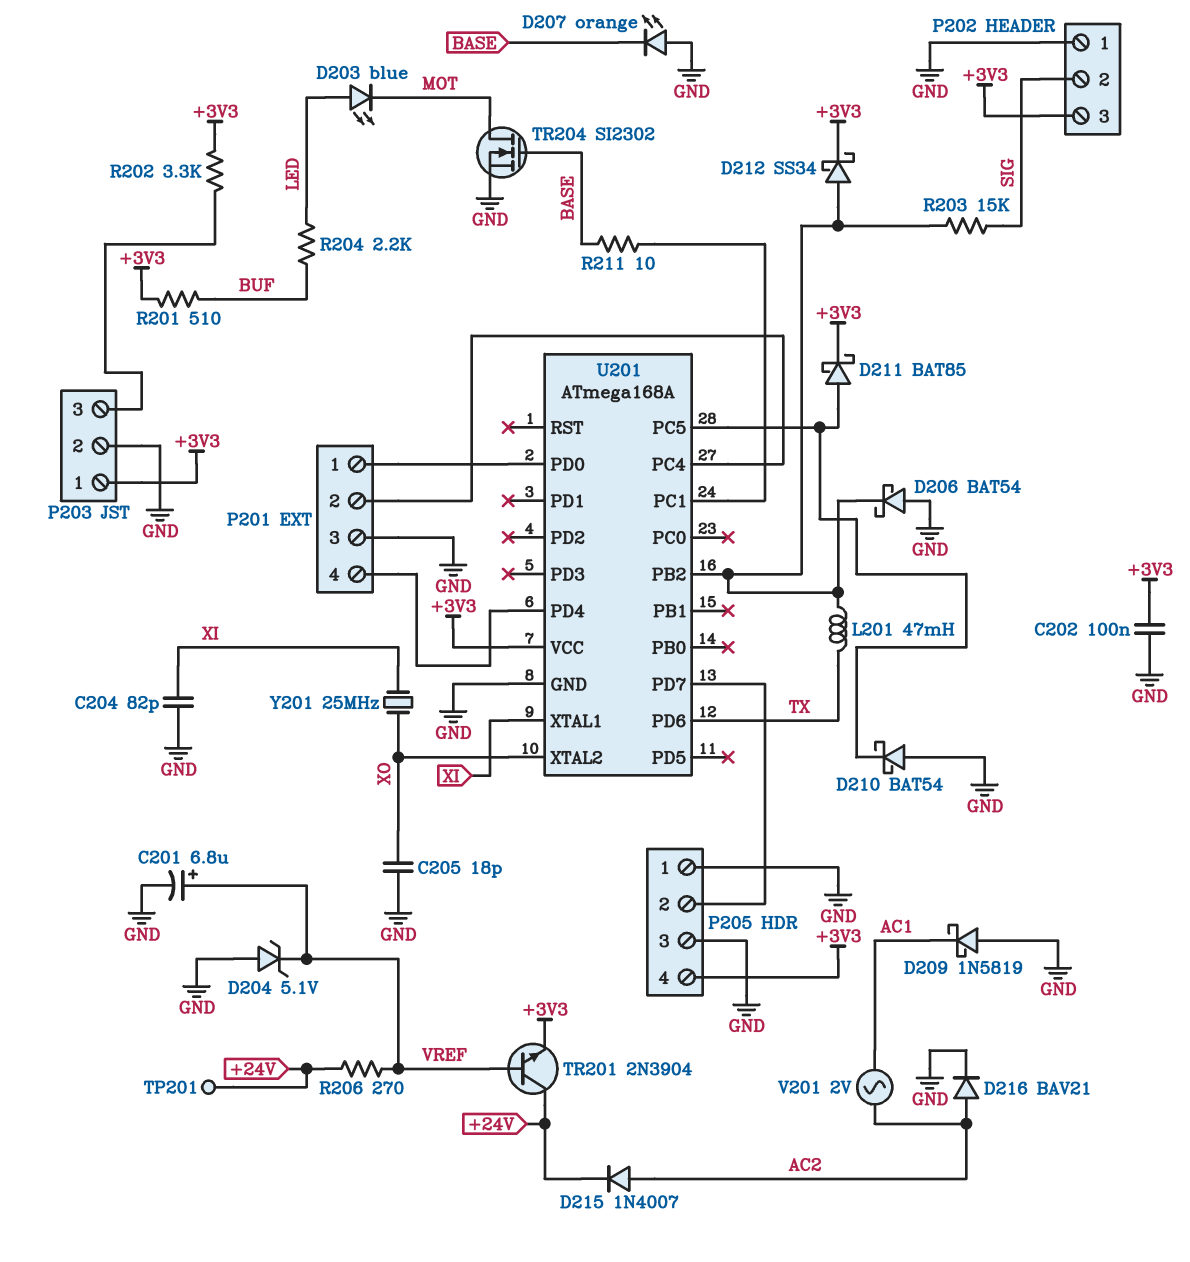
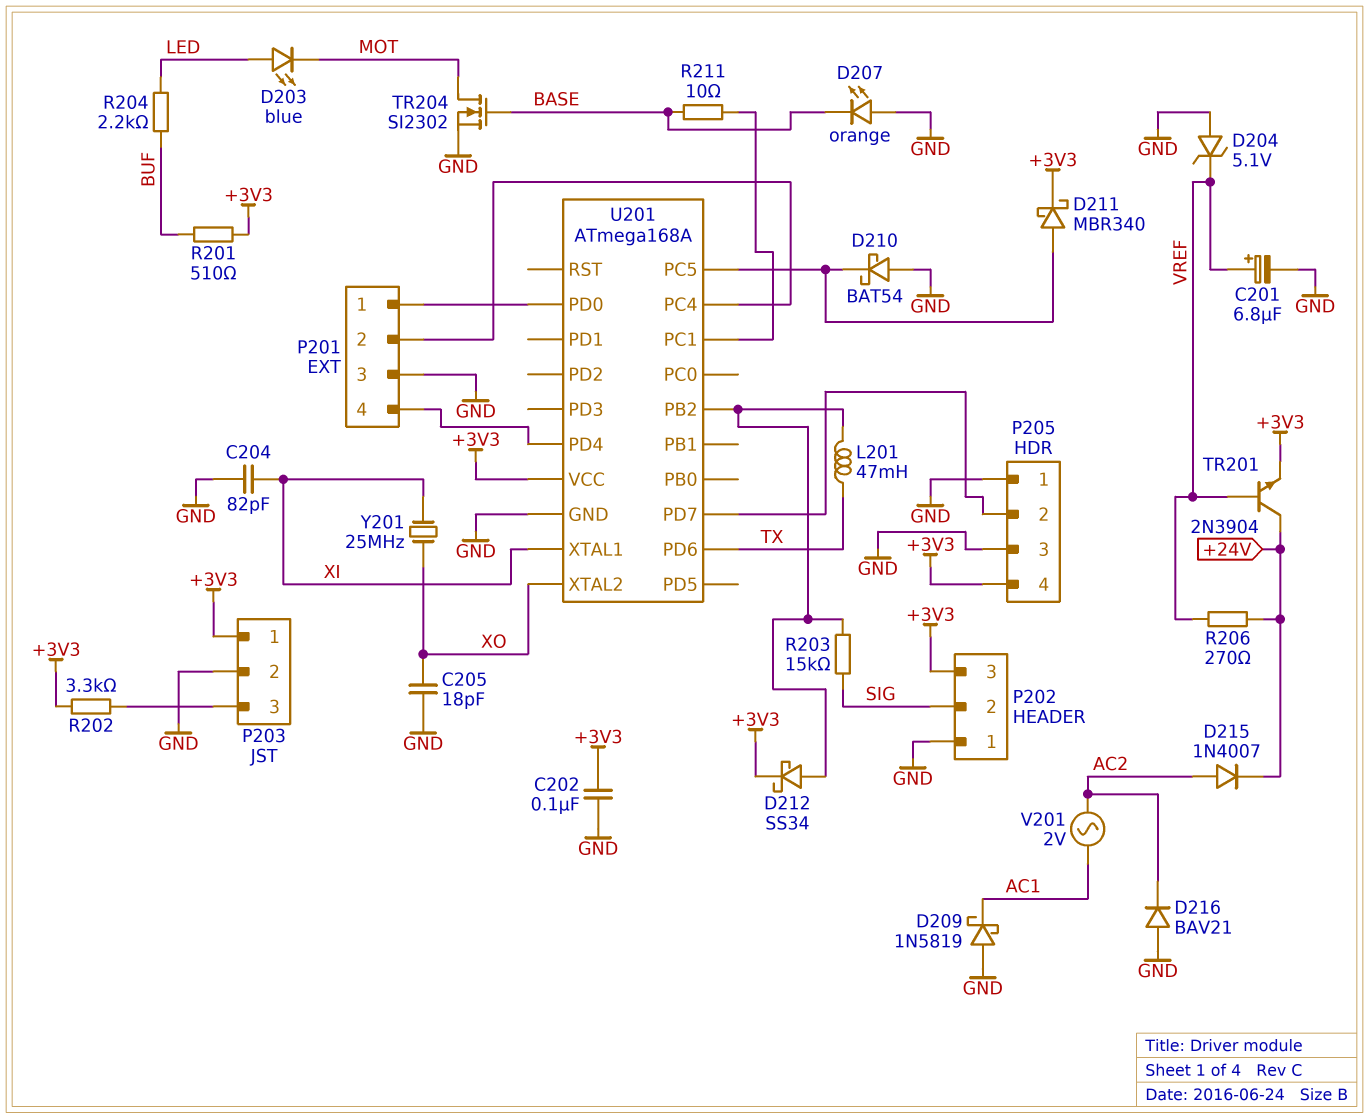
D206: schottky BAT54 (A GND, K U201/PB2) -> none
D211: schottky BAT85 (A U201/PC5, K +3V3) -> schottky MBR340 (A U201/PC5, K +3V3)
D216: diode BAV21 (A AC2, K GND) -> diode BAV21 (A GND, K AC2)
TP201: test point (+24V) -> none

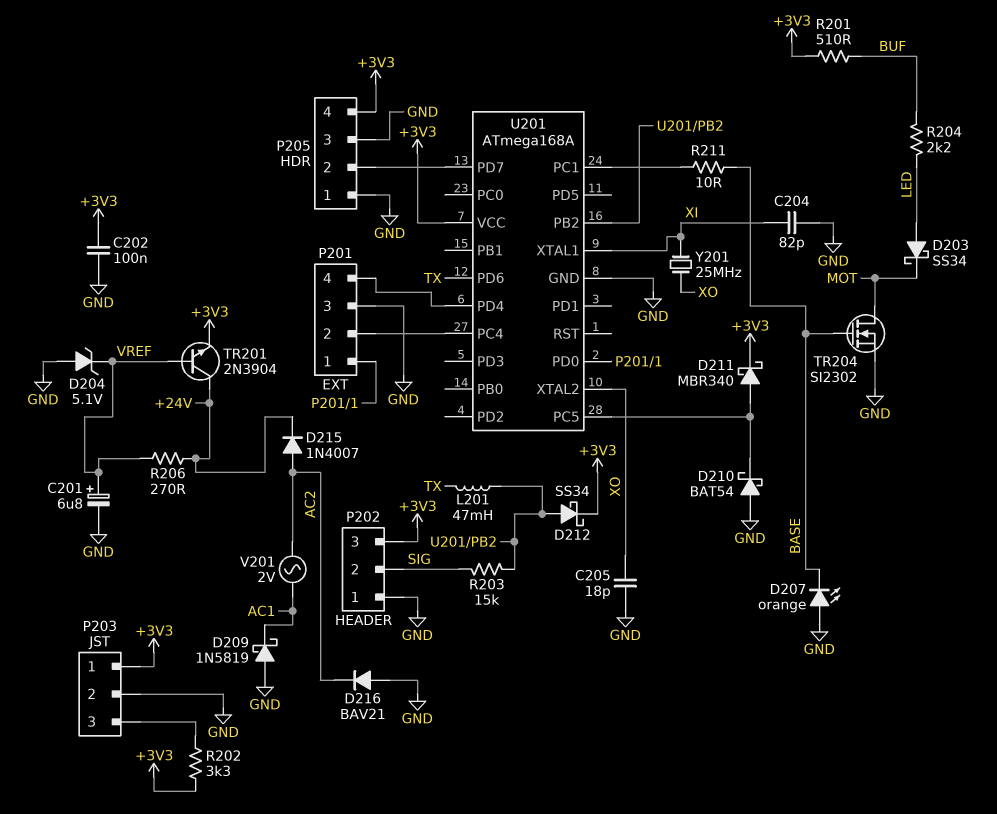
D203: LED blue (A LED, K MOT) -> schottky SS34 (A LED, K MOT)

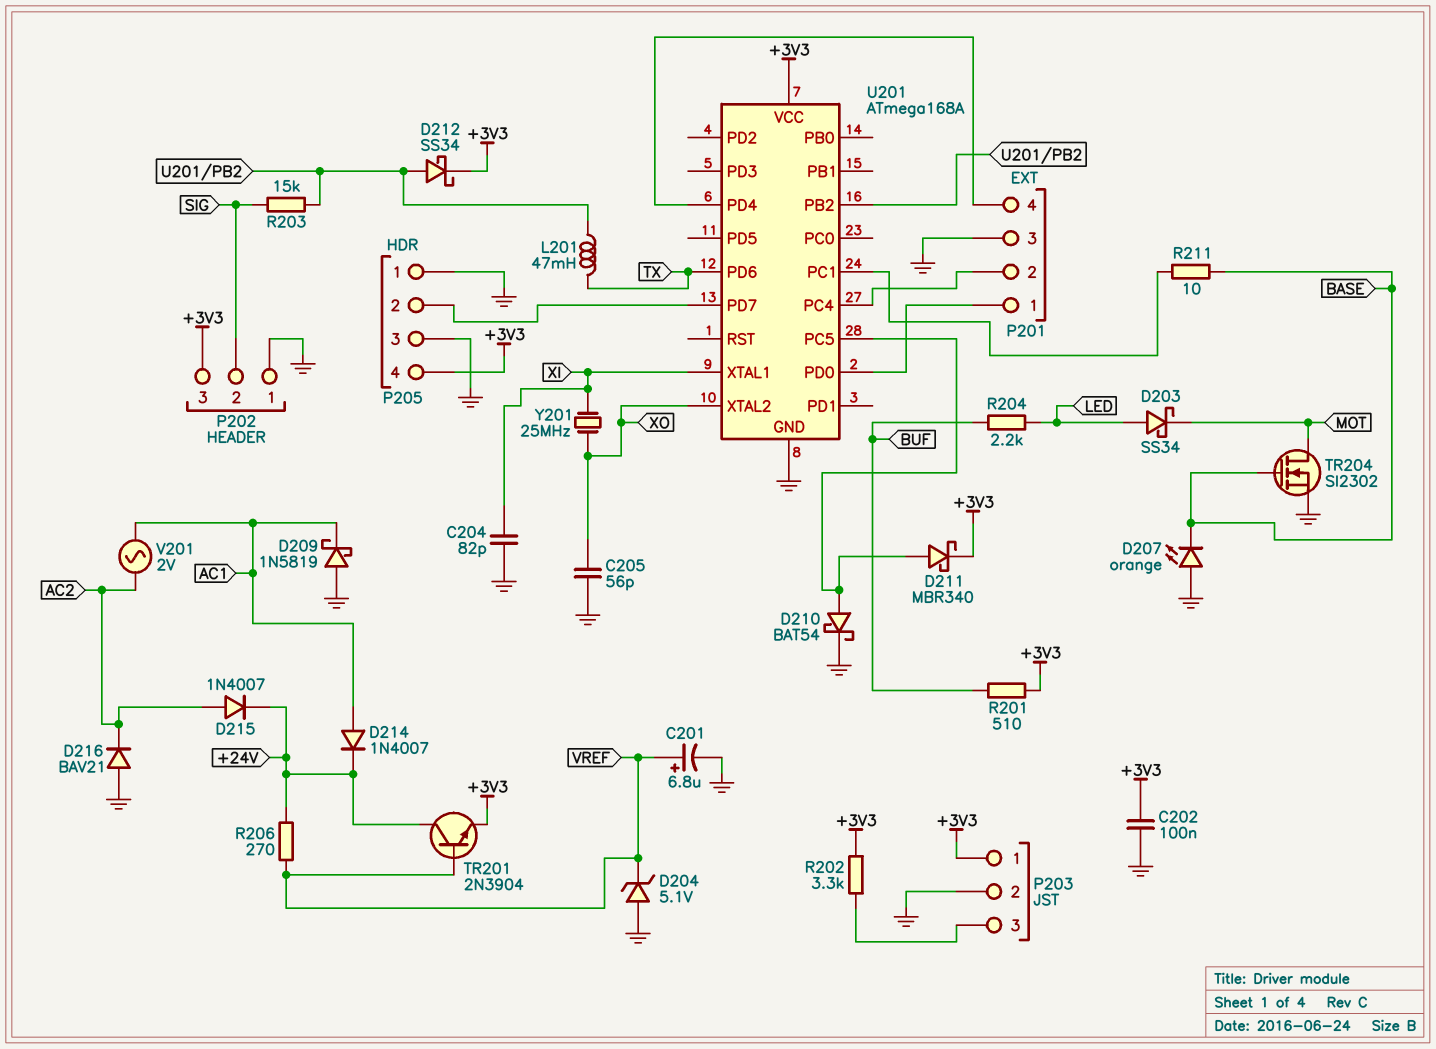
C205: 18pF (GND, XO) -> 56pF (GND, XO)
D210: schottky BAT54 (A GND, K U201/PC5) -> schottky BAT54 (A U201/PC5, K GND)
D214: none -> diode 1N4007 (A AC1, K +24V)

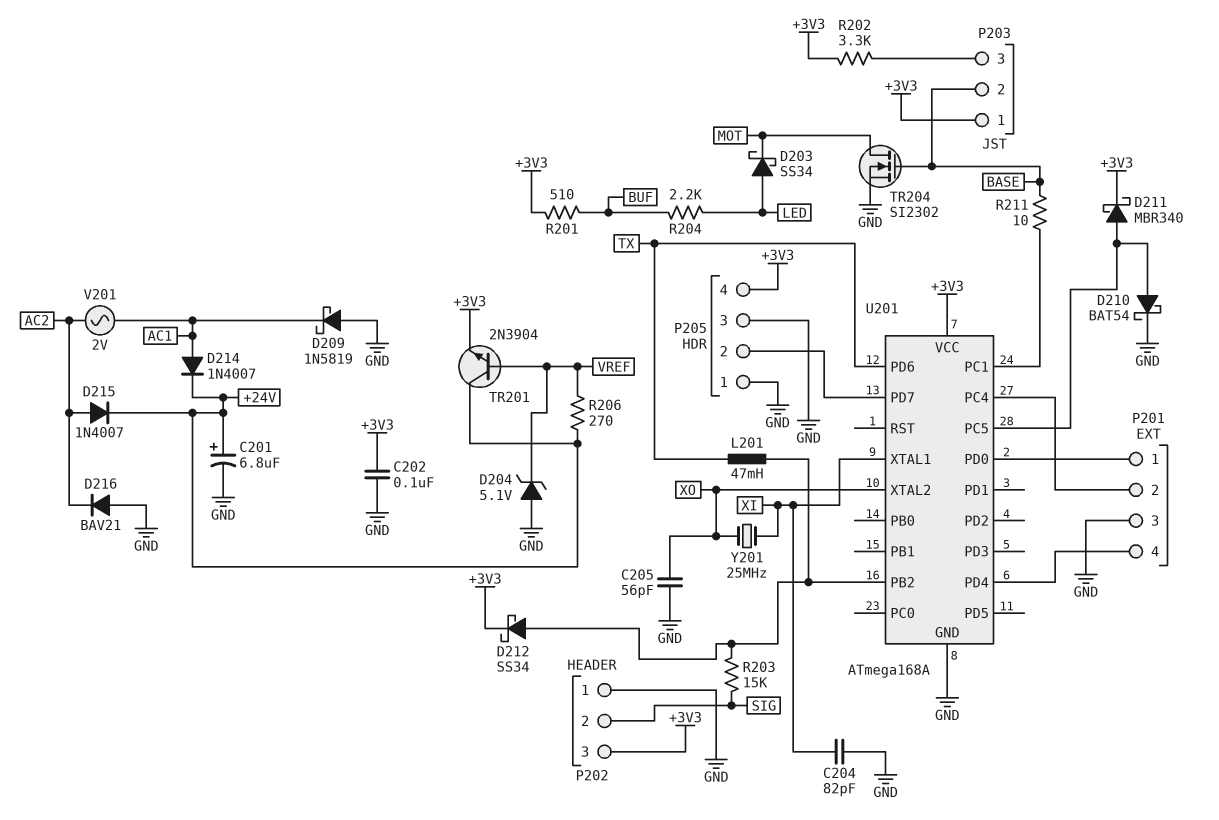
C201: 6.8uF (plus VREF, minus GND) -> 6.8uF (plus +24V, minus GND)
D207: LED orange (A GND, K BASE) -> none
P203 pin 2: GND -> BASE

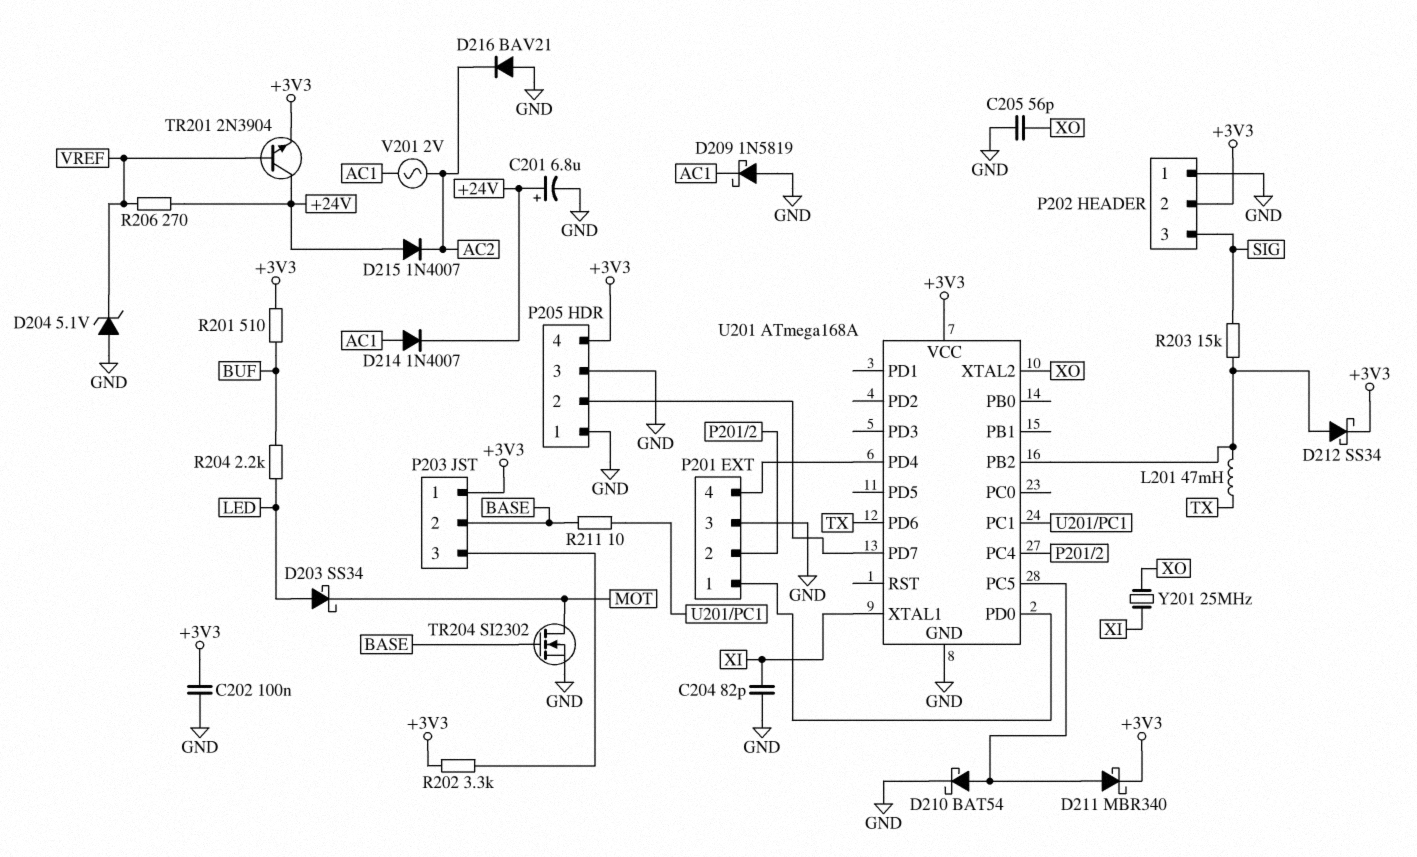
D215: diode 1N4007 (A AC2, K +24V) -> diode 1N4007 (A +24V, K AC2)
P202 pin 2: SIG -> +3V3
P202 pin 3: +3V3 -> SIG

